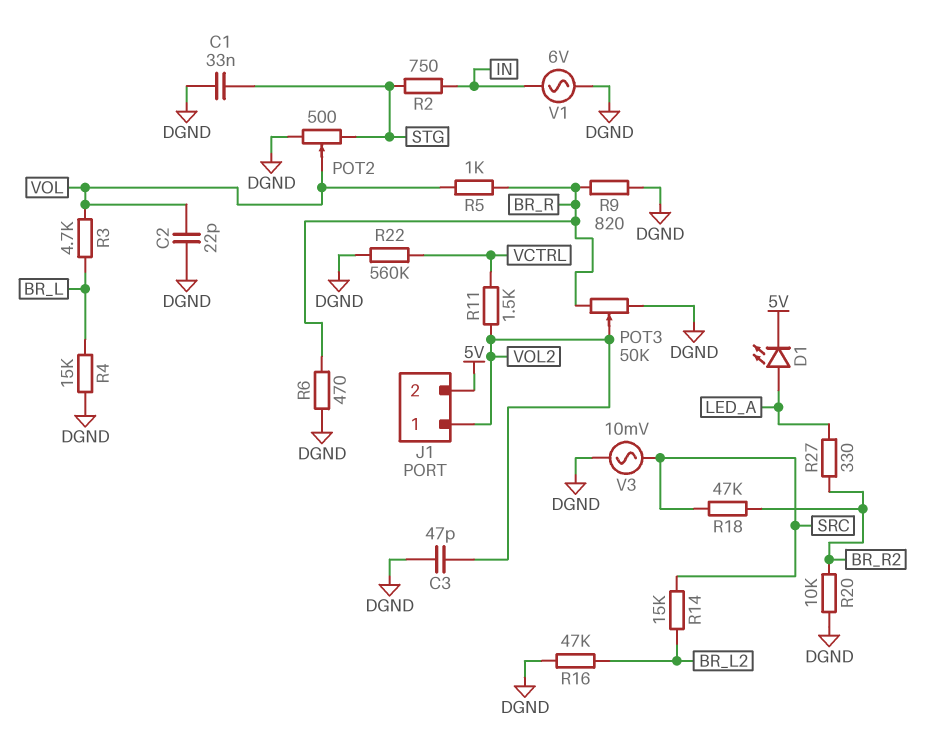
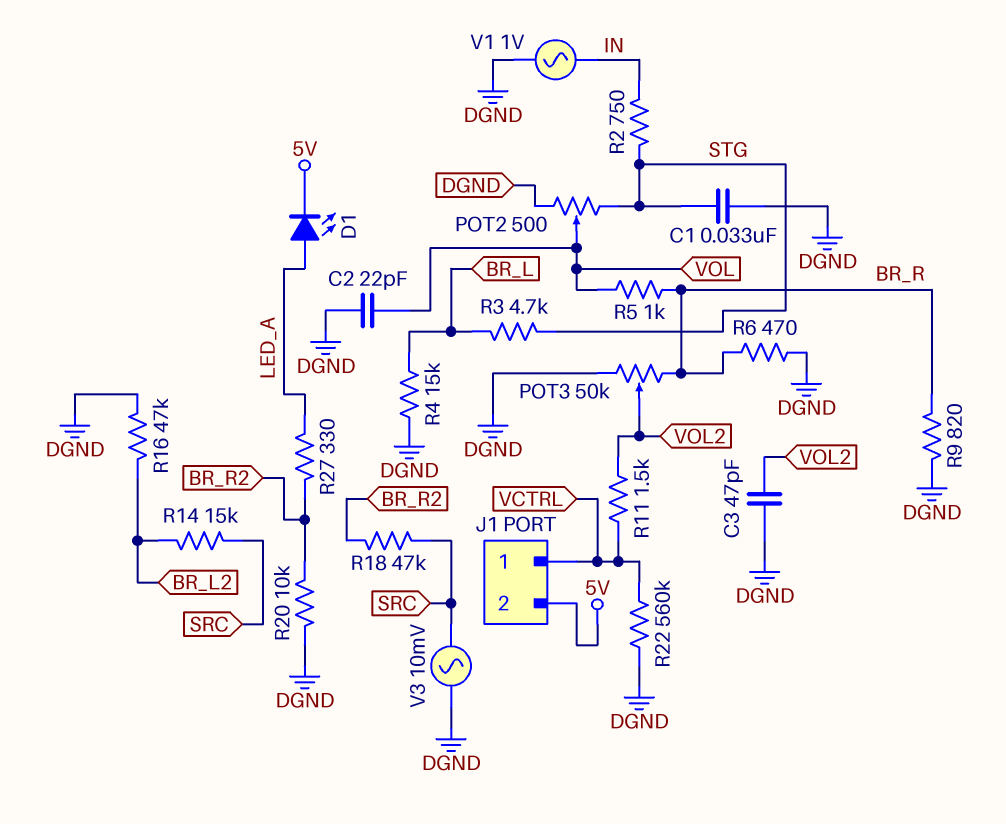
J1 pin 1: VOL2 -> VCTRL
R3: 4.7k (BR_L, VOL) -> 4.7k (BR_L, STG)
V1: AC 6V (DGND, IN) -> AC 1V (DGND, IN)

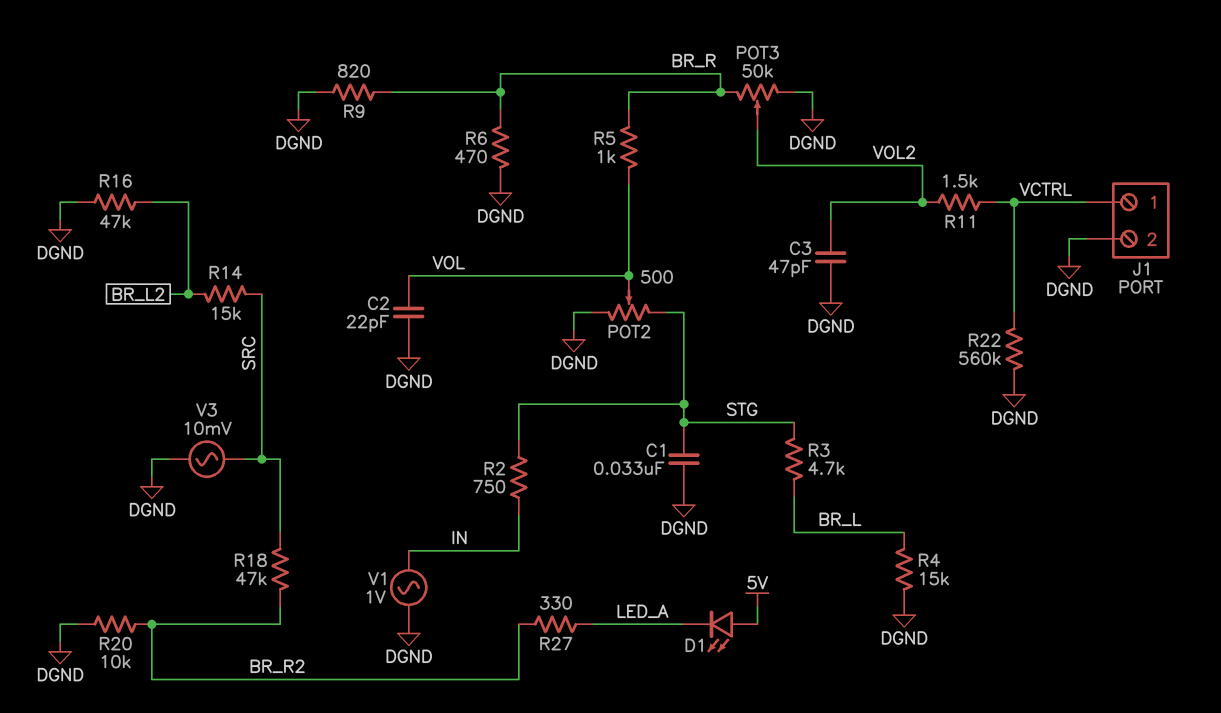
D1: LED (A LED_A, K 5V) -> LED (A 5V, K LED_A)
J1 pin 2: 5V -> DGND

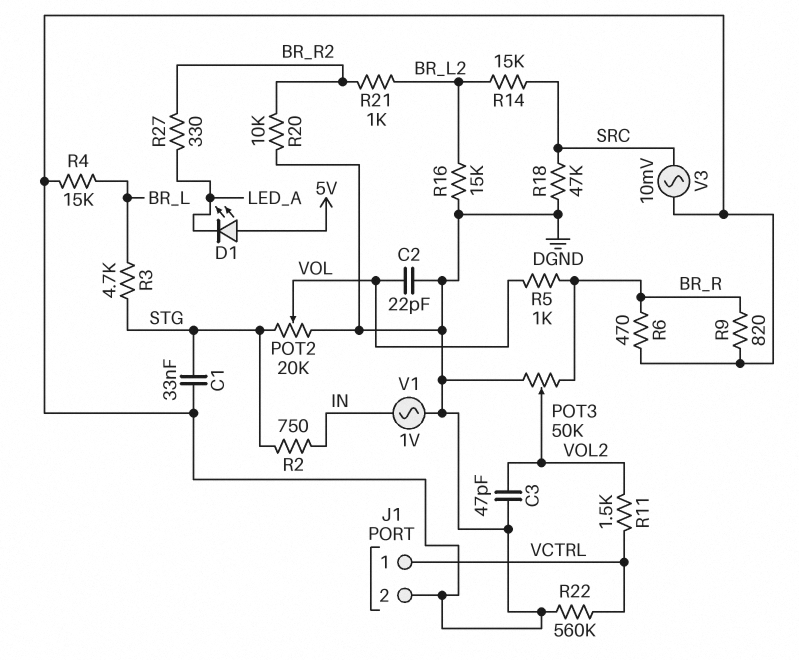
POT2: 500 (DGND, STG, wiper VOL) -> 20k (DGND, STG, wiper VOL)
R16: 47k (BR_L2, DGND) -> 15k (BR_L2, DGND)
R18: 47k (BR_R2, SRC) -> 47k (DGND, SRC)
R21: none -> 1k (BR_L2, BR_R2)

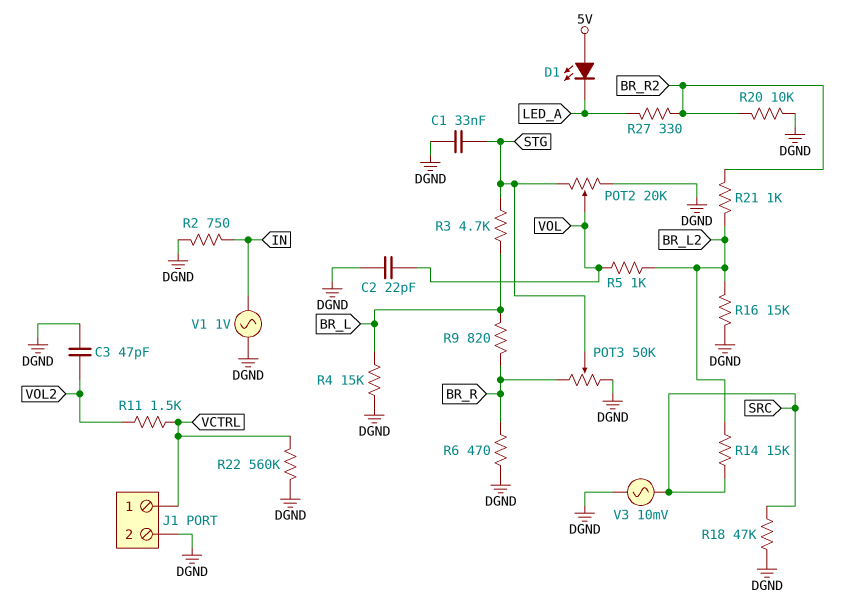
POT3: 50k (BR_R, DGND, wiper VOL2) -> 50k (BR_R, DGND, wiper STG)
R2: 750 (IN, STG) -> 750 (DGND, IN)
R5: 1k (BR_R, VOL) -> 1k (BR_L2, VOL)
R9: 820 (BR_R, DGND) -> 820 (BR_L, BR_R)

